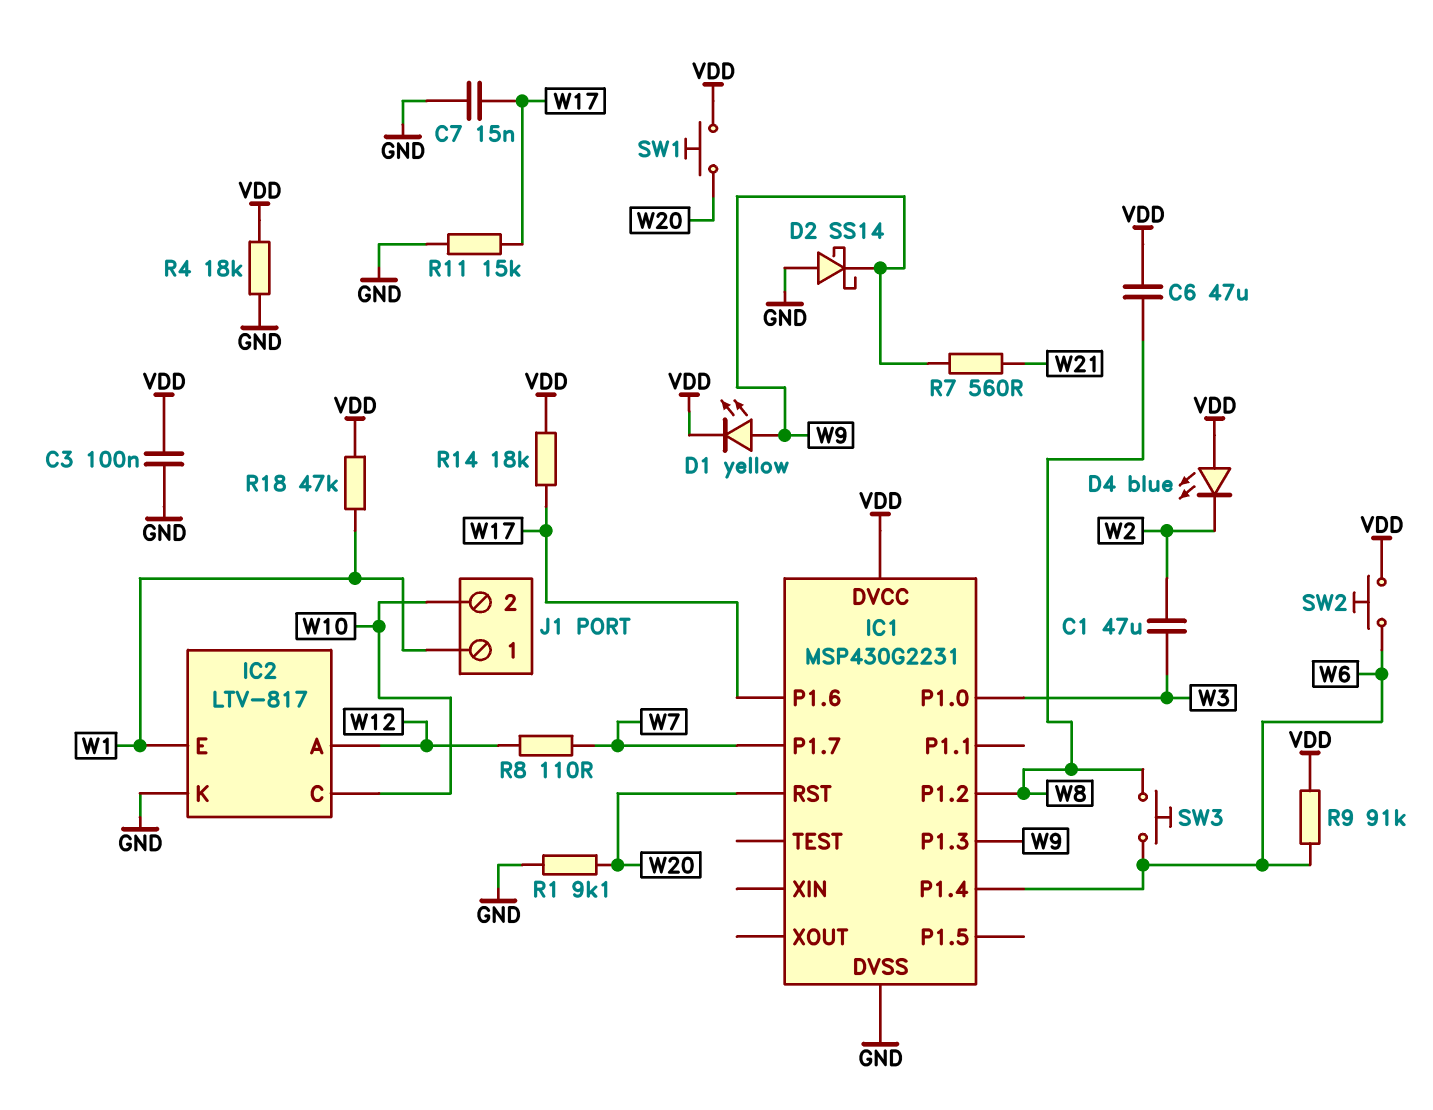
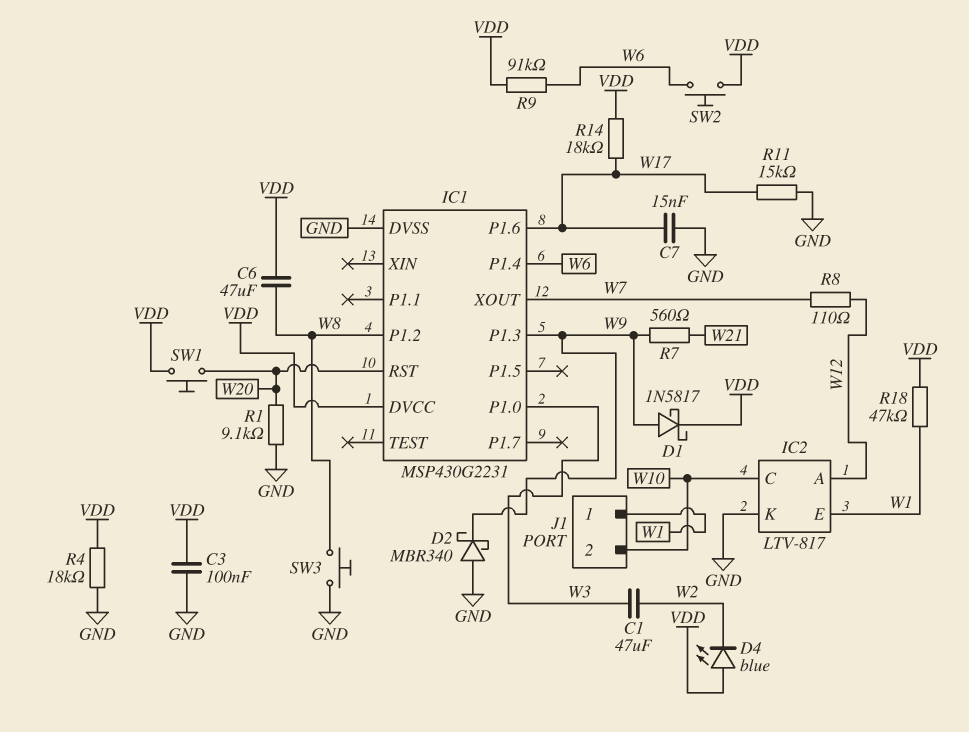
D1: LED yellow (A W9, K VDD) -> schottky 1N5817 (A W9, K VDD)
D2: schottky SS14 (A GND, K W9) -> schottky MBR340 (A GND, K W9)
IC1 pin P1.7: W7 -> none
IC1 pin XOUT: none -> W7
SW3: button (W6, W8) -> button (GND, W8)

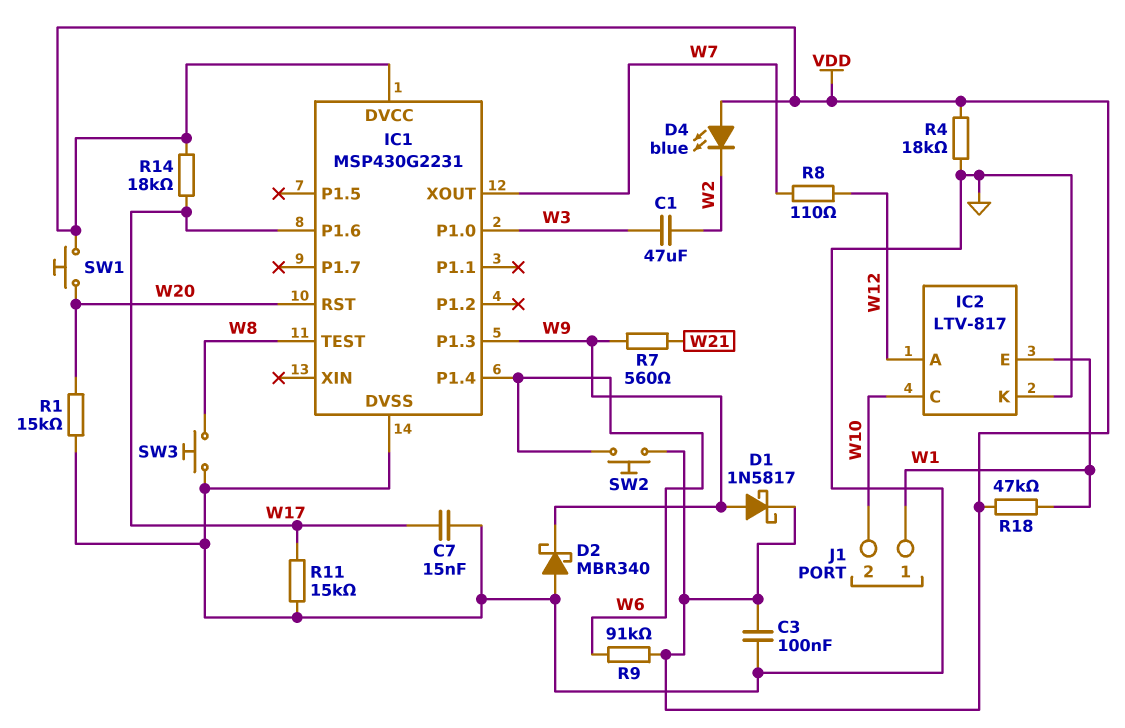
C6: 47uF (VDD, W8) -> none
IC1 pin P1.2: W8 -> none
IC1 pin TEST: none -> W8
R1: 9.1k (GND, W20) -> 15k (GND, W20)

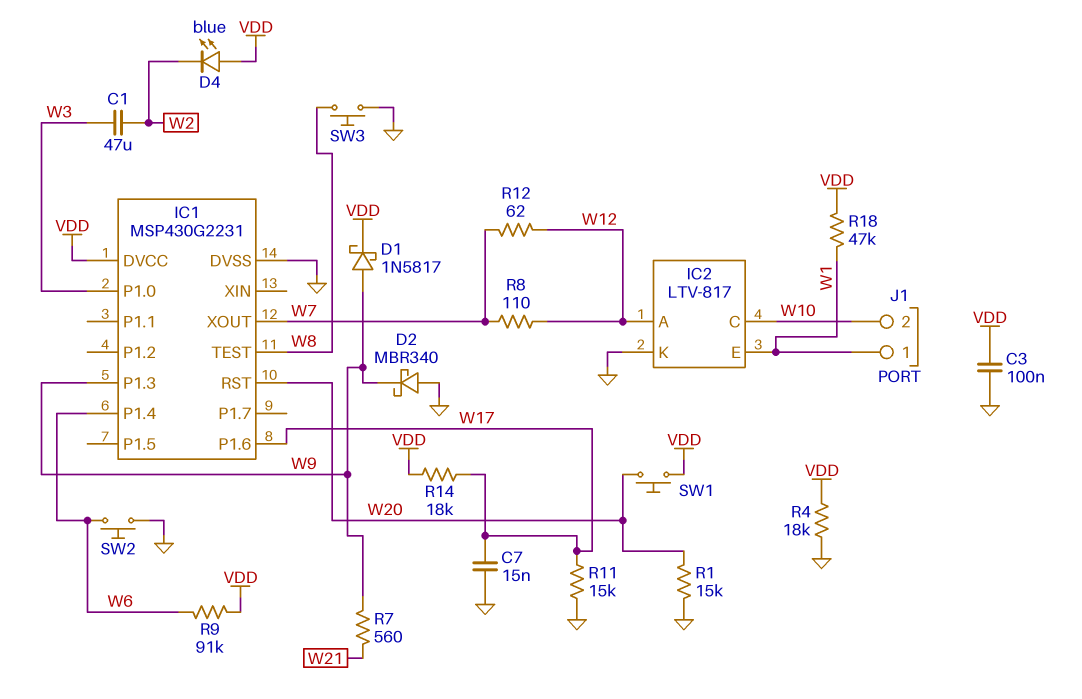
R12: none -> 62 (W7, W12)
SW2: button (VDD, W6) -> button (GND, W6)

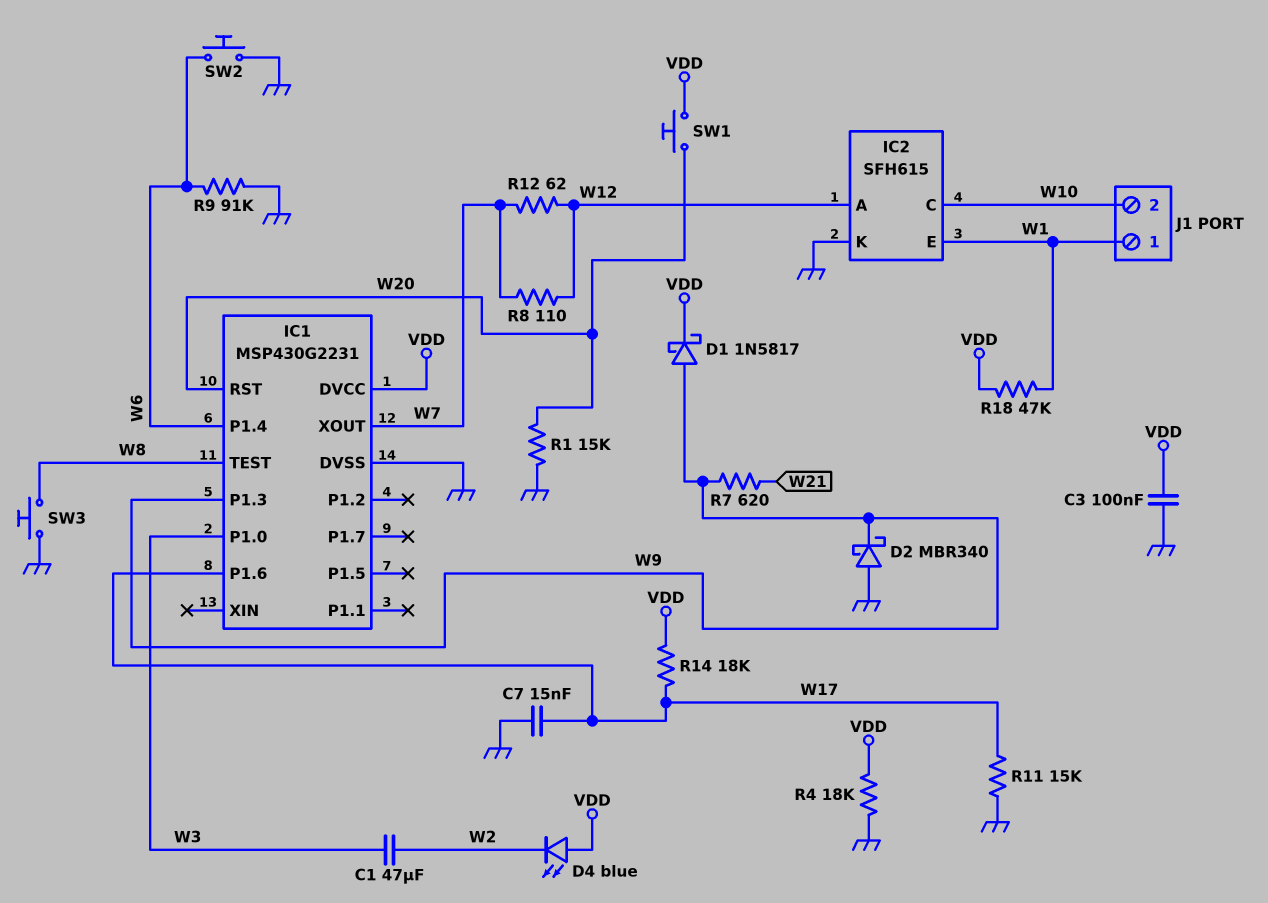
IC2: LTV-817 -> SFH615
R7: 560 (W9, W21) -> 620 (W9, W21)
R9: 91k (VDD, W6) -> 91k (GND, W6)

